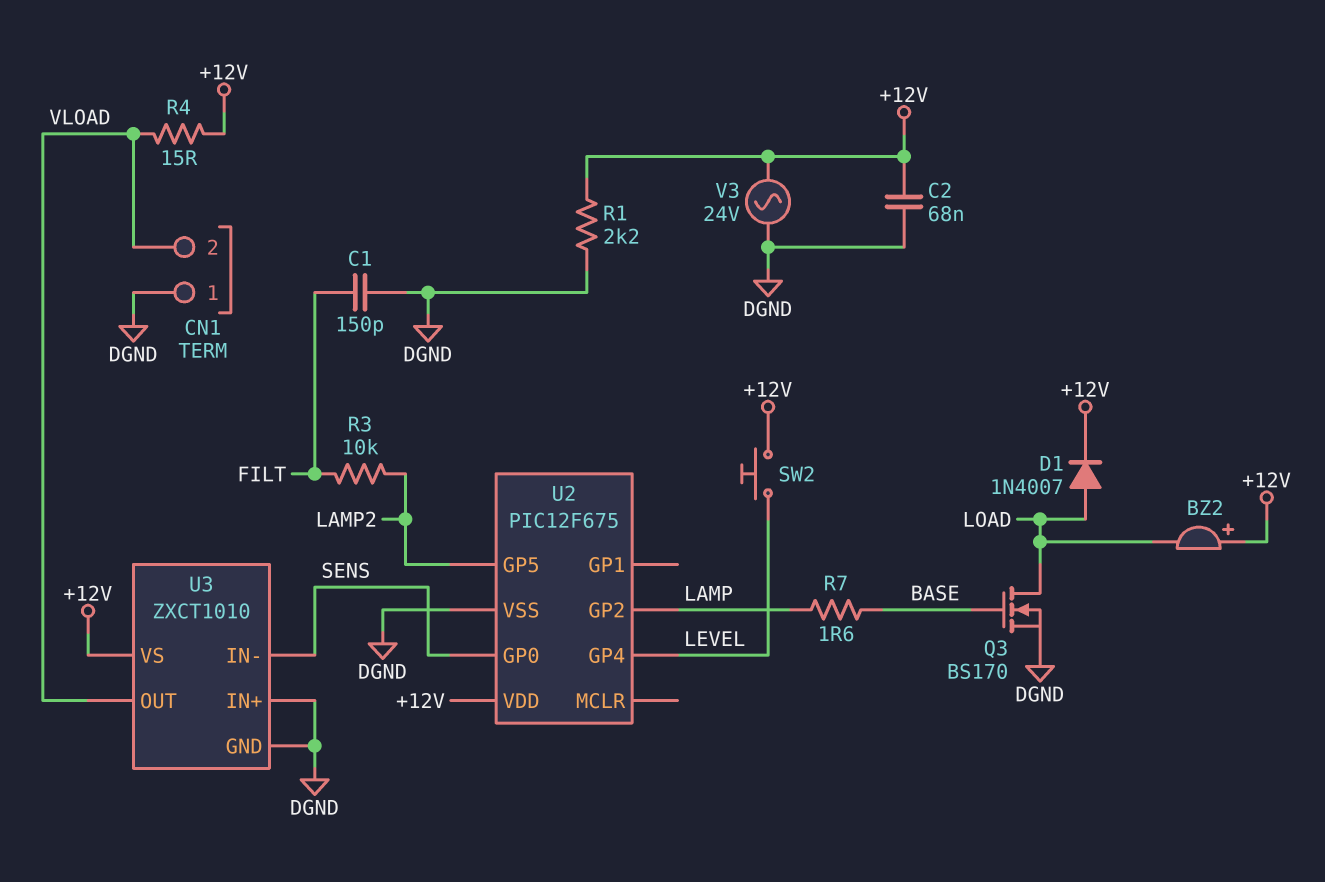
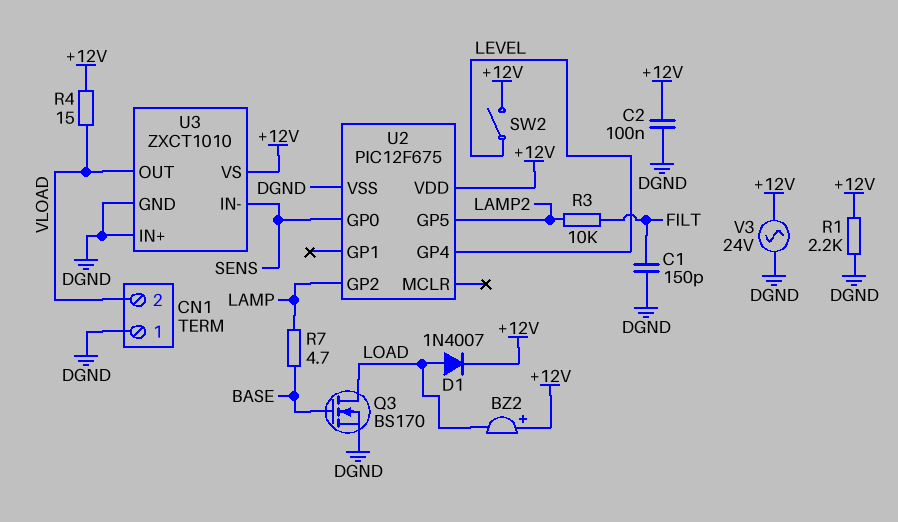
C2: 68nF (+12V, DGND) -> 100nF (+12V, DGND)
R7: 1.6 (BASE, LAMP) -> 4.7 (BASE, LAMP)
SW2: button (+12V, LEVEL) -> switch (+12V, LEVEL)

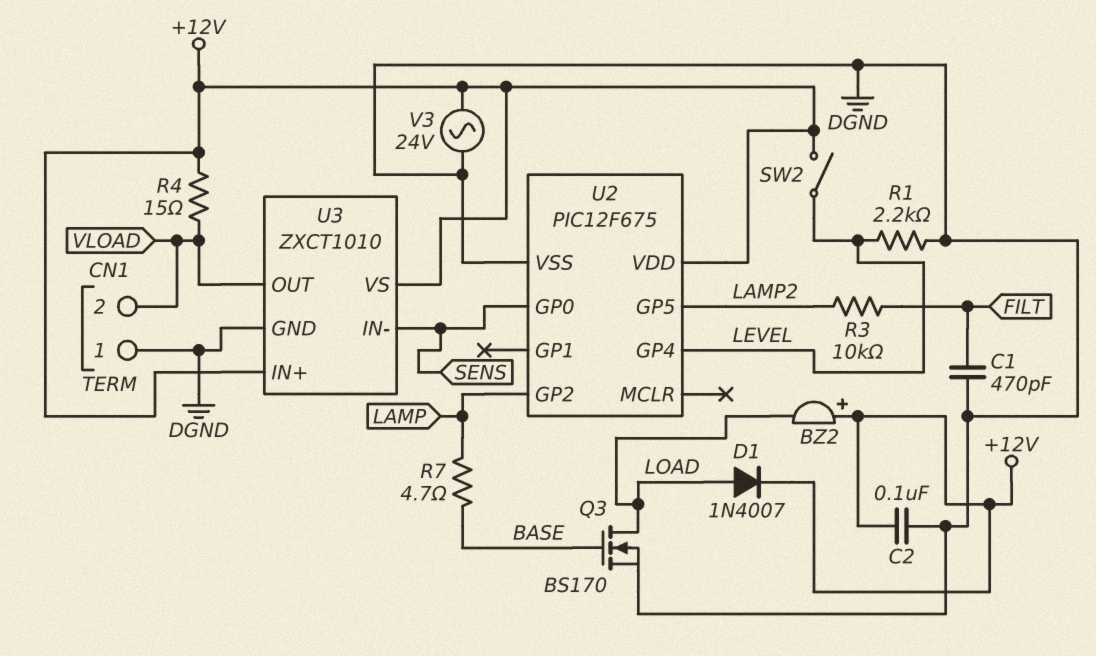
C1: 150pF (DGND, FILT) -> 470pF (DGND, FILT)
R1: 2.2k (+12V, DGND) -> 2.2k (DGND, LEVEL)
U3 pin IN+: DGND -> +12V

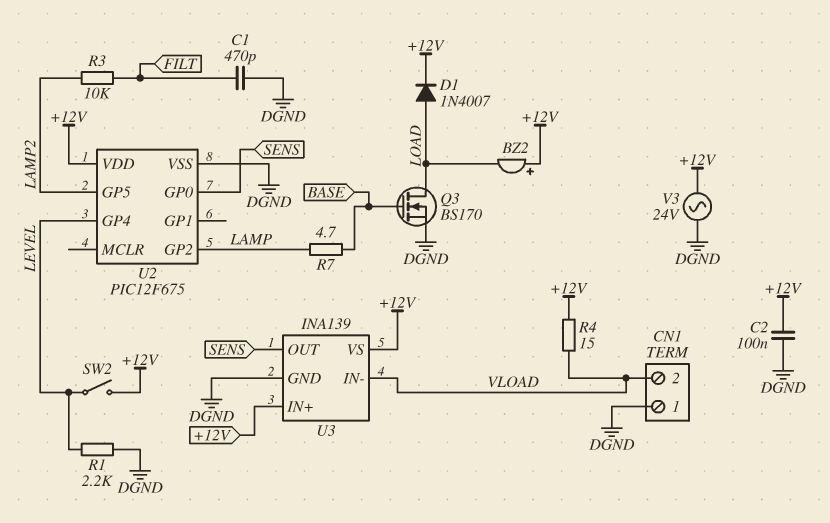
U3: ZXCT1010 -> INA139
U3 pin IN-: SENS -> VLOAD
U3 pin OUT: VLOAD -> SENS

